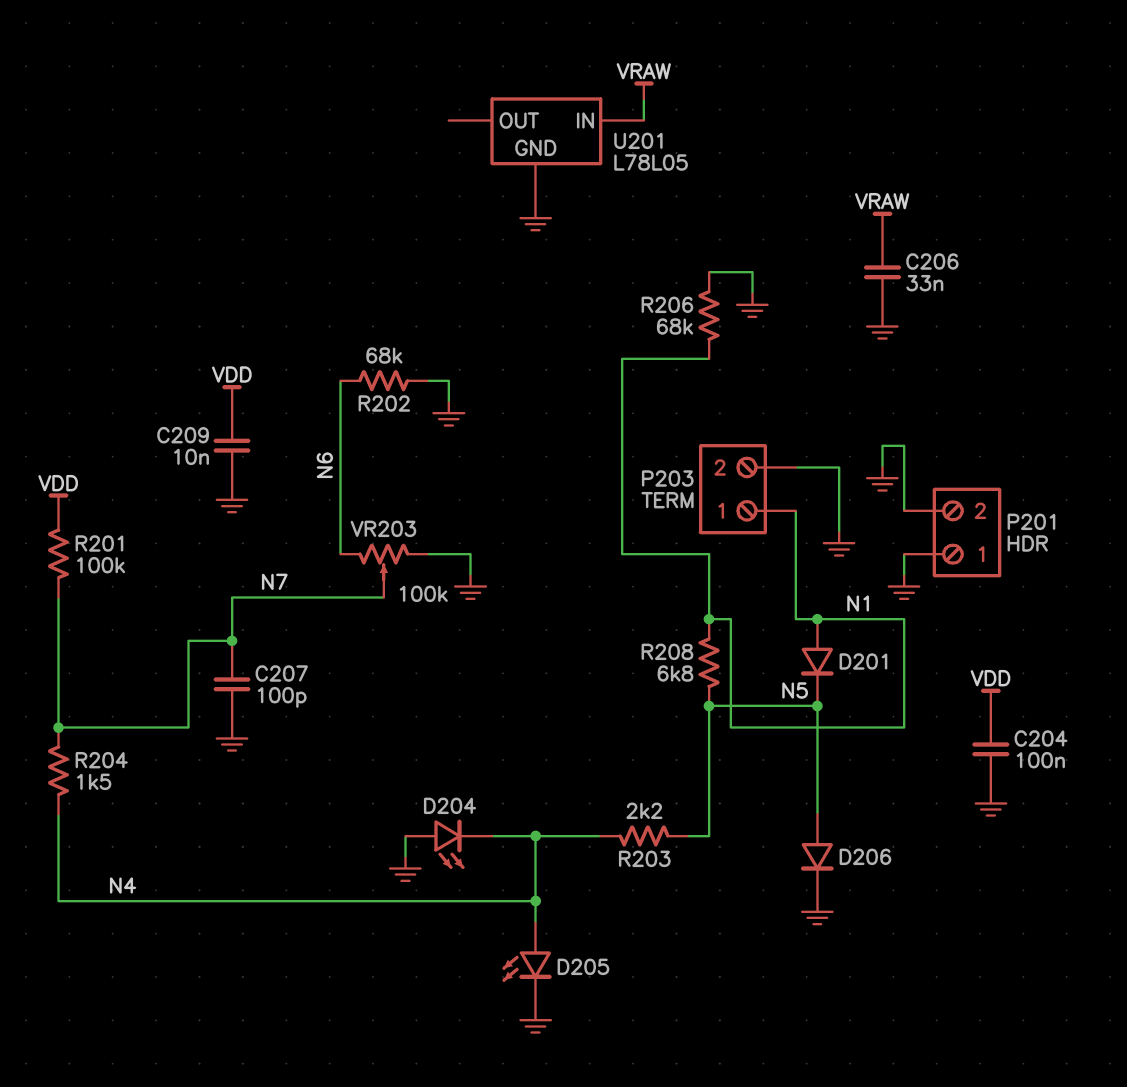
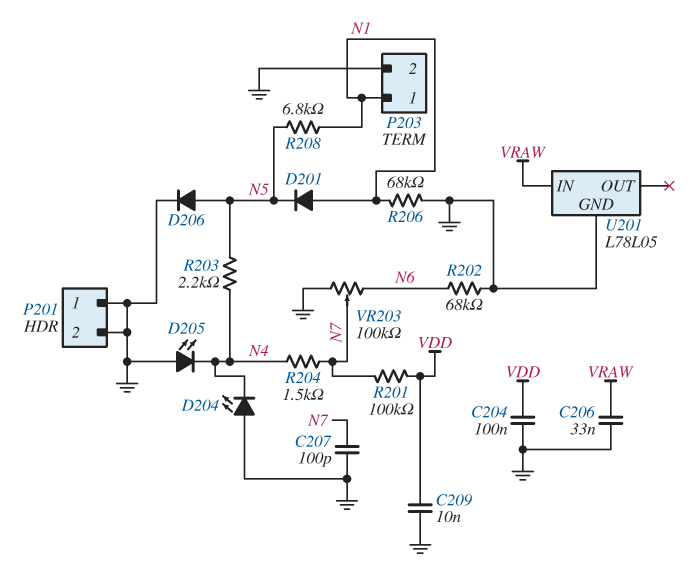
D205: LED (A N4, K GND) -> LED (A GND, K N4)

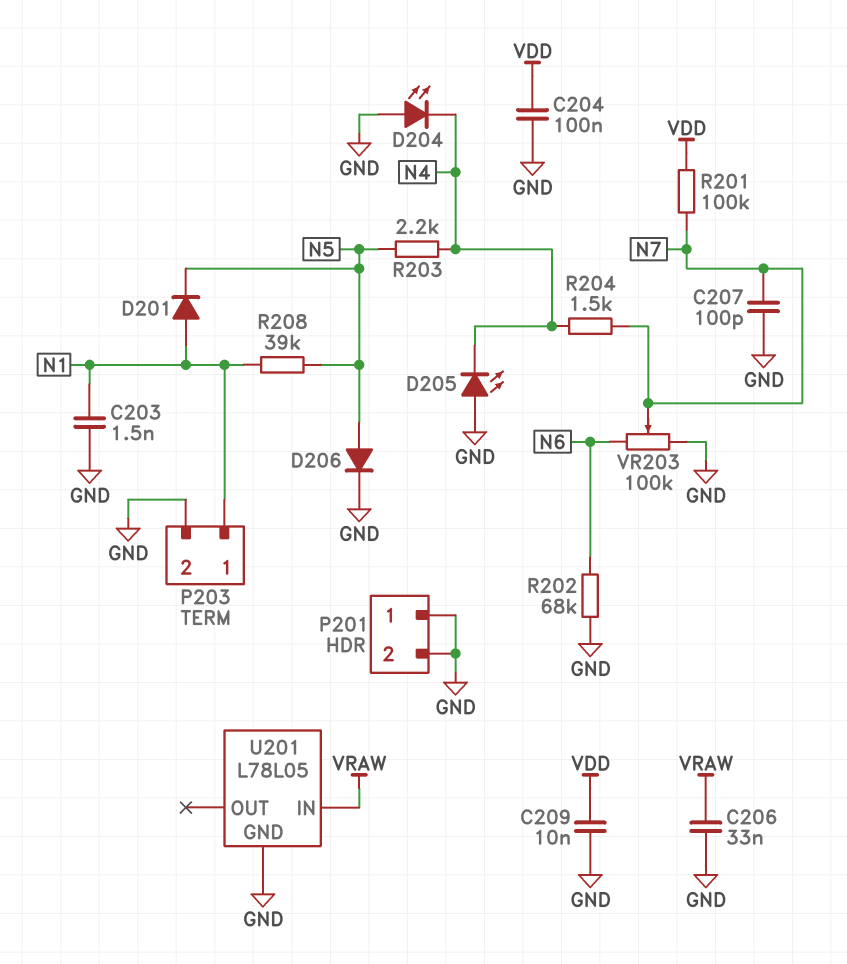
C203: none -> 1.5nF (GND, N1)
R206: 68k (GND, N1) -> none
R208: 6.8k (N1, N5) -> 39k (N1, N5)

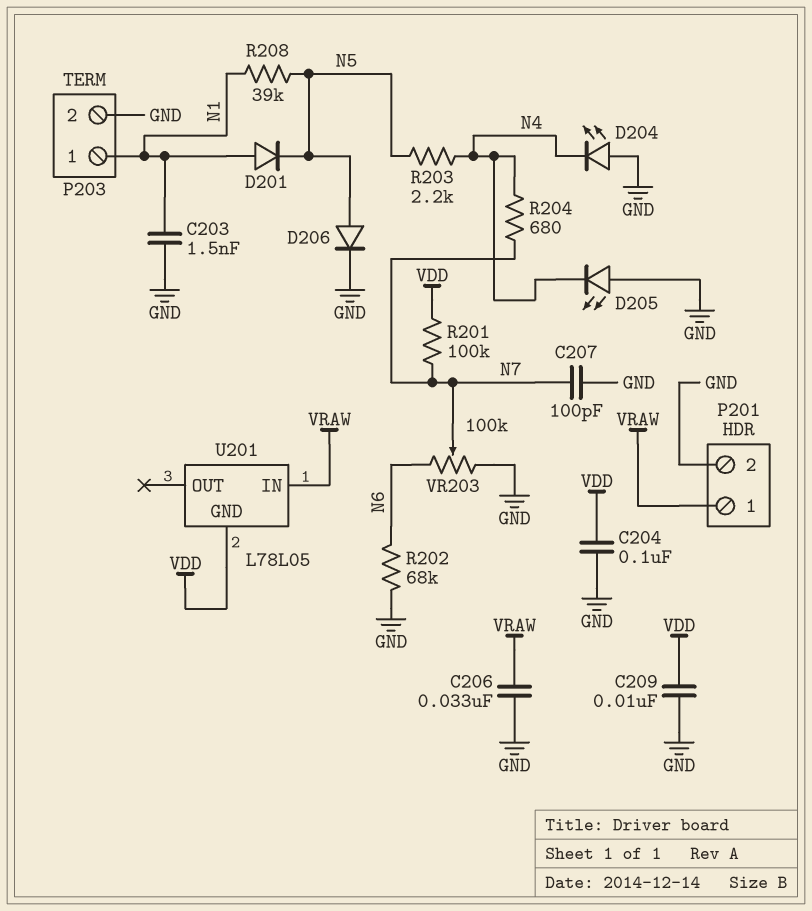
P201 pin 1: GND -> VRAW
R204: 1.5k (N4, N7) -> 680 (N4, N7)
U201 pin GND: GND -> VDD

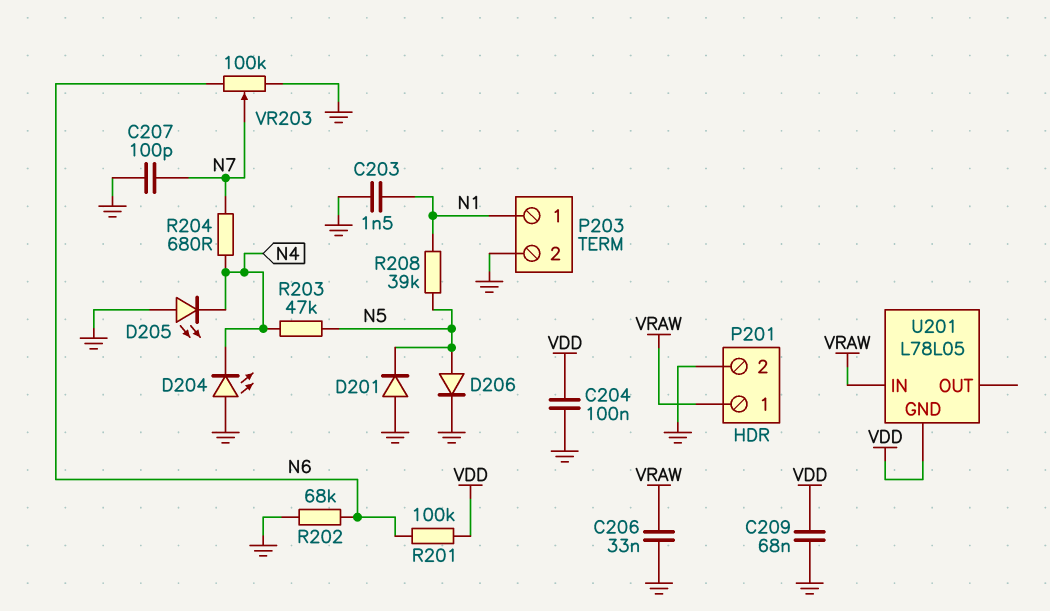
C209: 10nF (GND, VDD) -> 68nF (GND, VDD)
D201: diode (A N1, K N5) -> diode (A GND, K N5)
R201: 100k (N7, VDD) -> 100k (N6, VDD)
R203: 2.2k (N4, N5) -> 47k (N4, N5)

